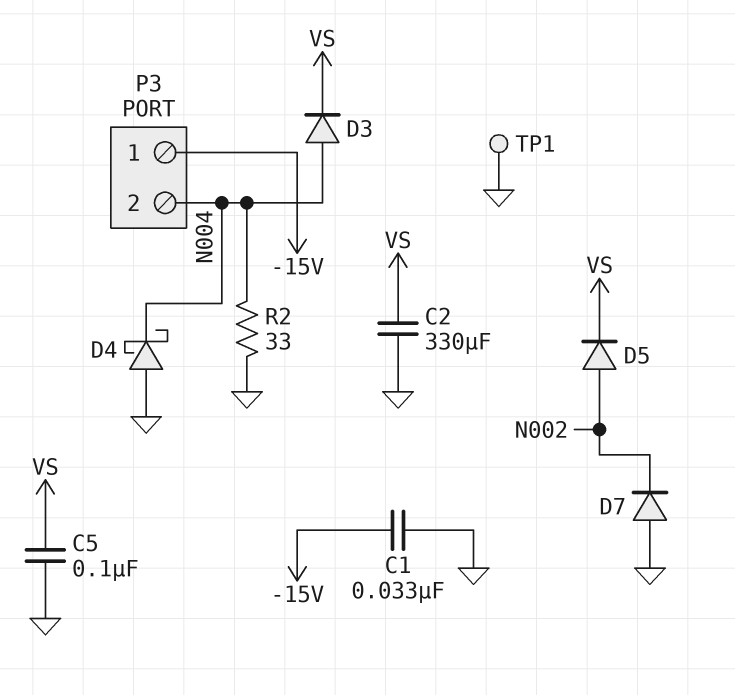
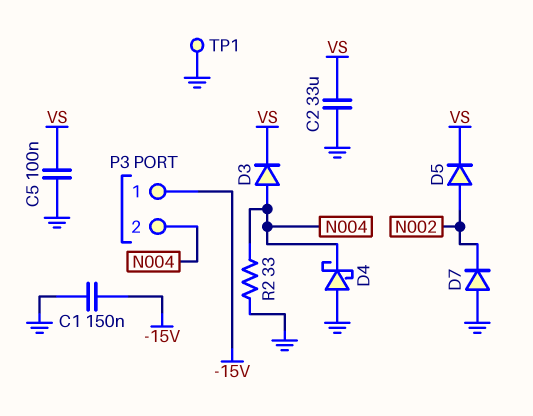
C1: 33nF (-15V, GND) -> 150nF (-15V, GND)
C2: 330uF (GND, VS) -> 33uF (GND, VS)

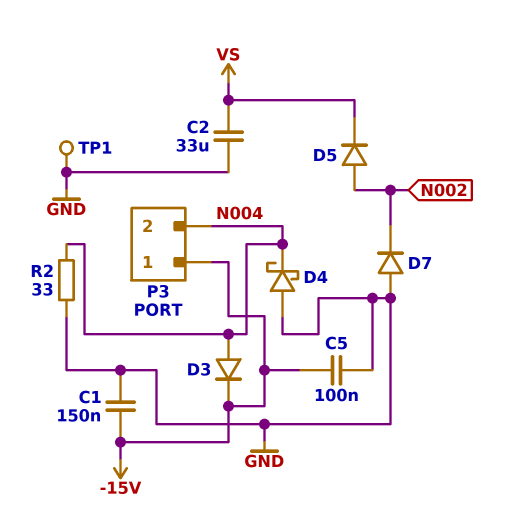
C5: 100nF (GND, VS) -> 100nF (-15V, GND)
D3: diode (A N004, K VS) -> diode (A N004, K -15V)

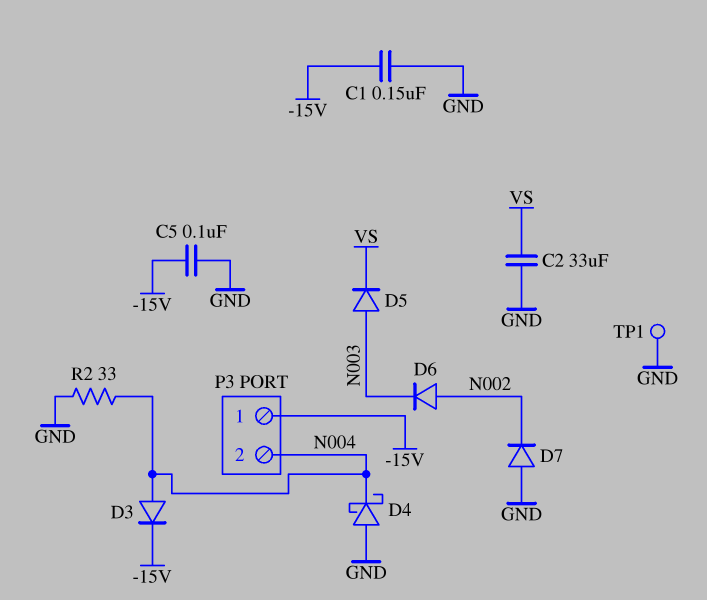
D5: diode (A N002, K VS) -> diode (A N003, K VS)
D6: none -> diode (A N002, K N003)

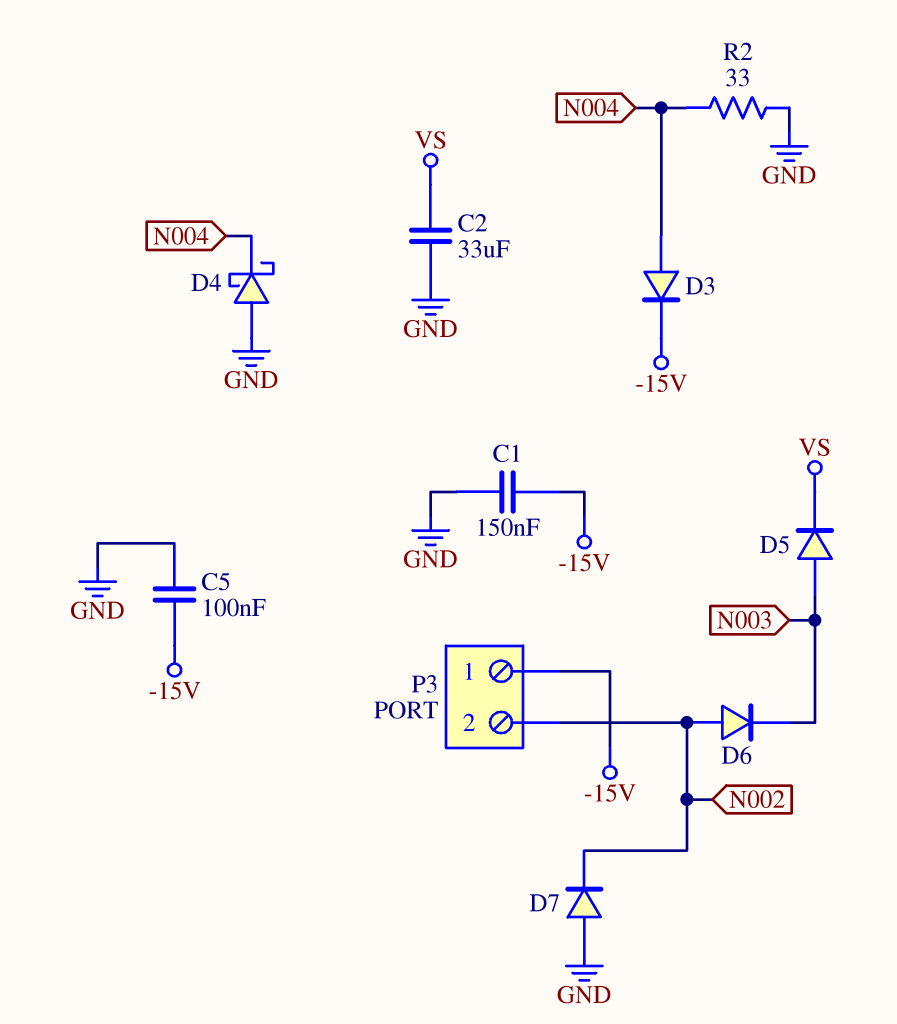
P3 pin 2: N004 -> N002
TP1: test point (GND) -> none

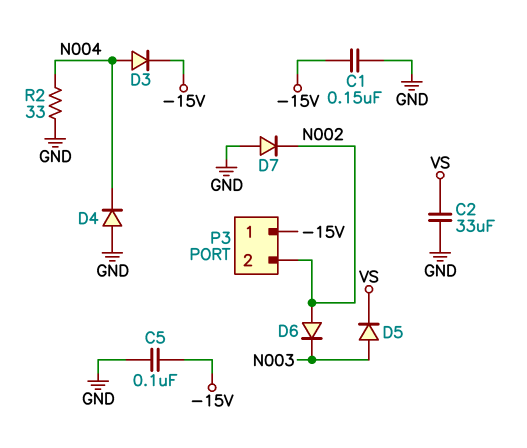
D4: schottky (A GND, K N004) -> diode (A GND, K N004)

